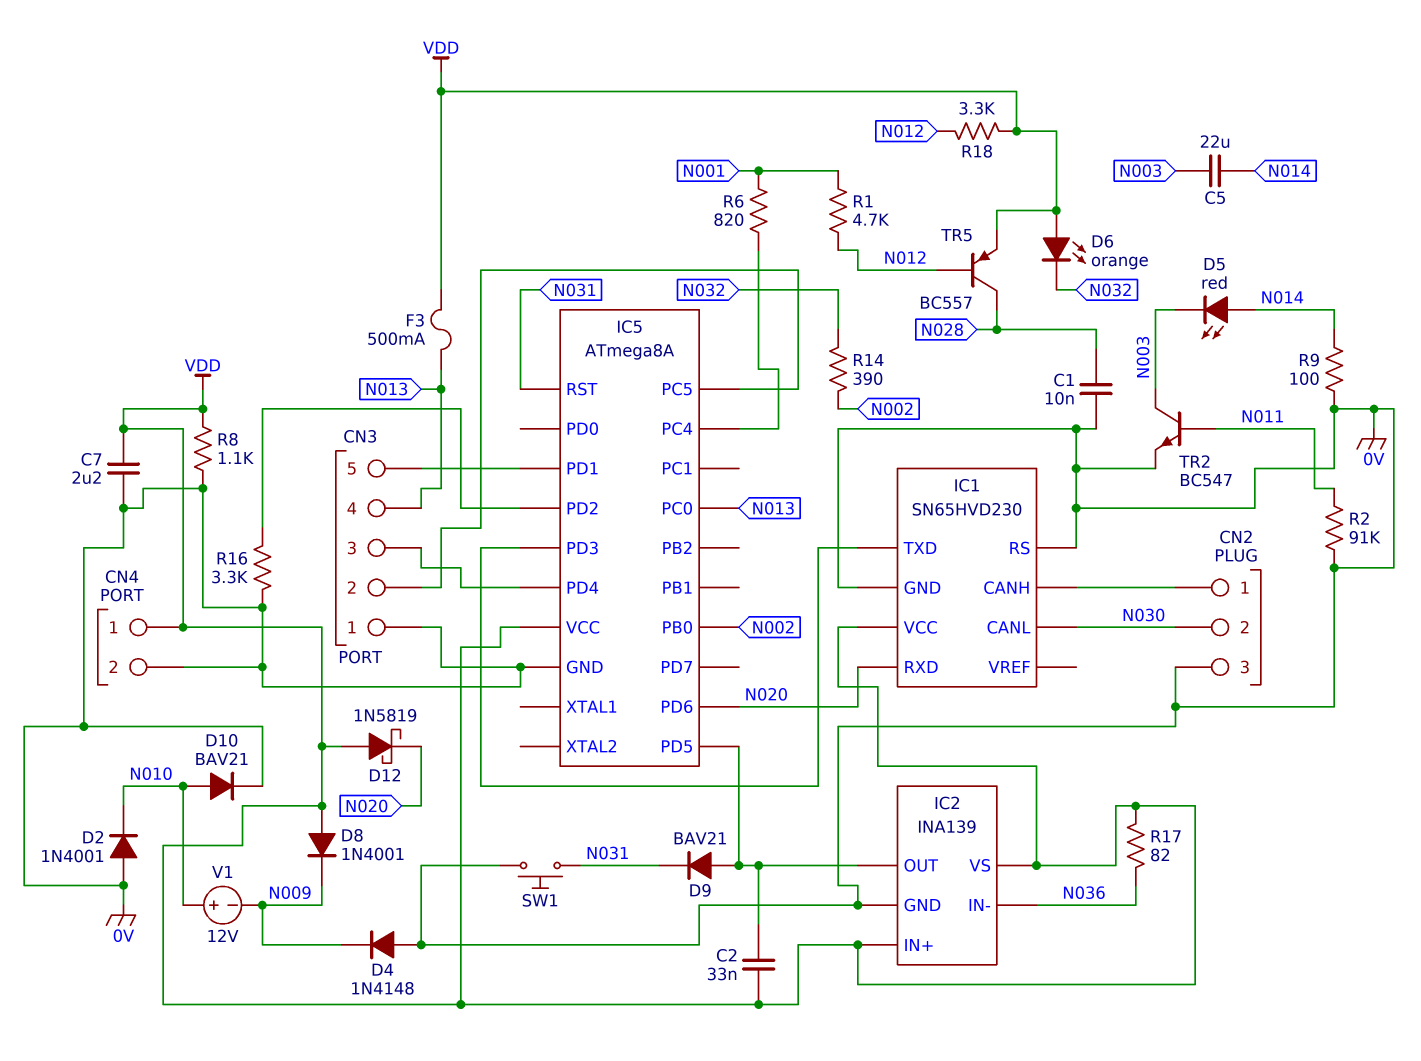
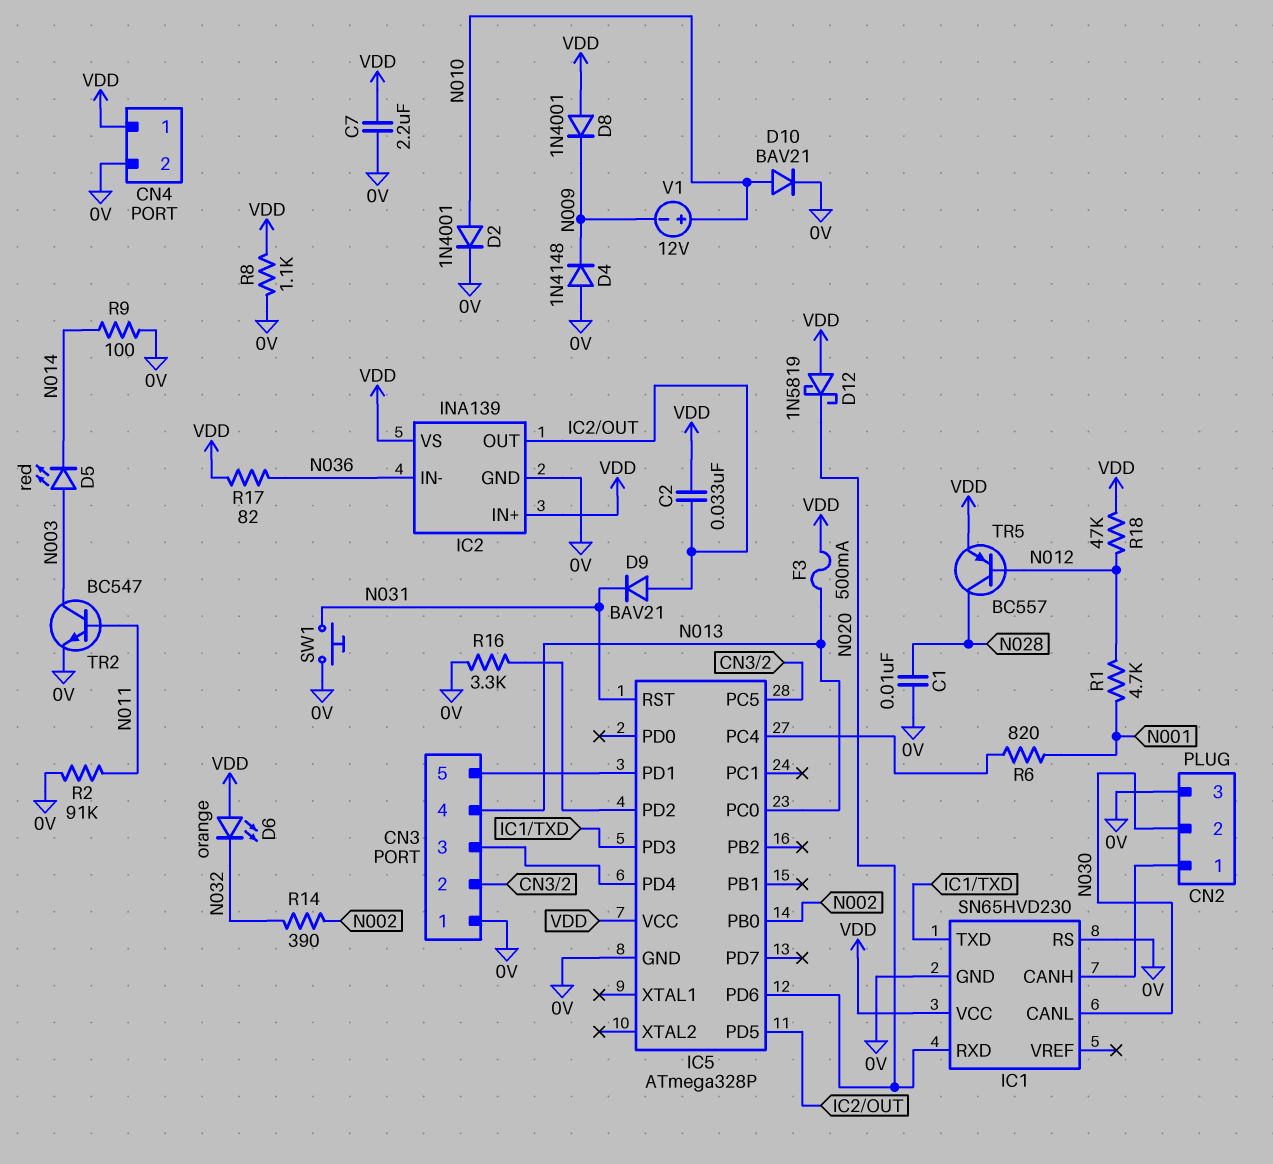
C5: 22uF (N003, N014) -> none
D2: diode 1N4001 (A 0V, K N010) -> diode 1N4001 (A N010, K 0V)
D5: LED red (A N014, K N003) -> LED red (A N003, K N014)
IC5: ATmega8A -> ATmega328P
R18: 3.3k (N012, VDD) -> 47k (N012, VDD)

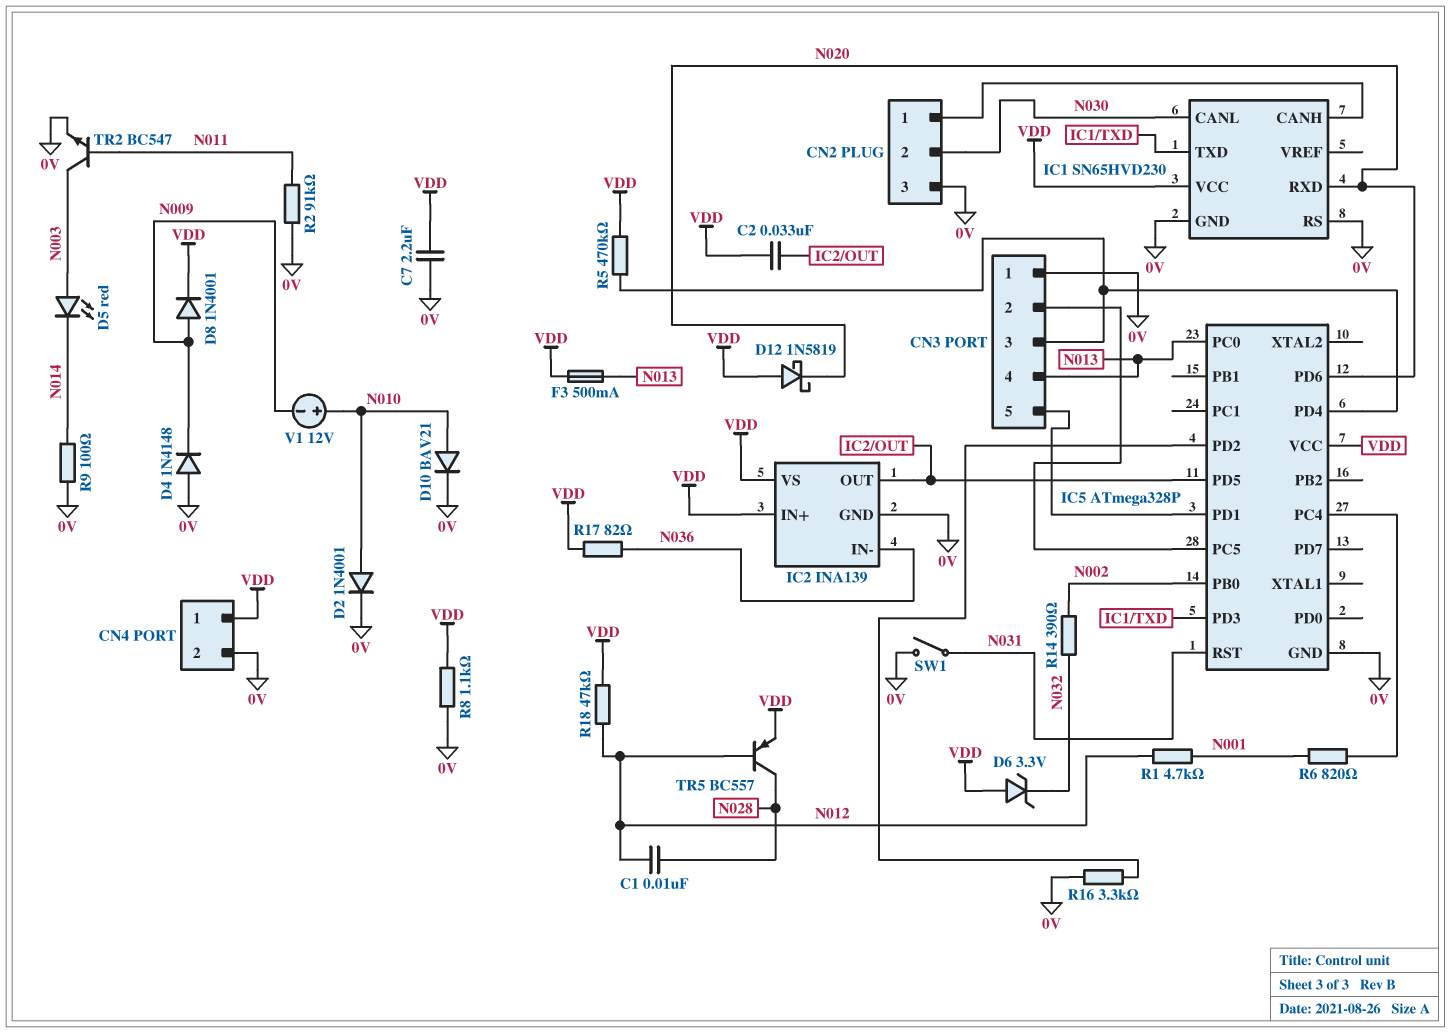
C1: 10nF (0V, N028) -> 10nF (N012, N028)
D6: LED orange (A VDD, K N032) -> zener 3.3V (A VDD, K N032)
D8: diode 1N4001 (A VDD, K N009) -> diode 1N4001 (A N009, K VDD)
D9: diode BAV21 (A IC2/OUT, K N031) -> none
R5: none -> 470k (CN3/3, VDD)
SW1: button (0V, N031) -> switch (0V, N031)

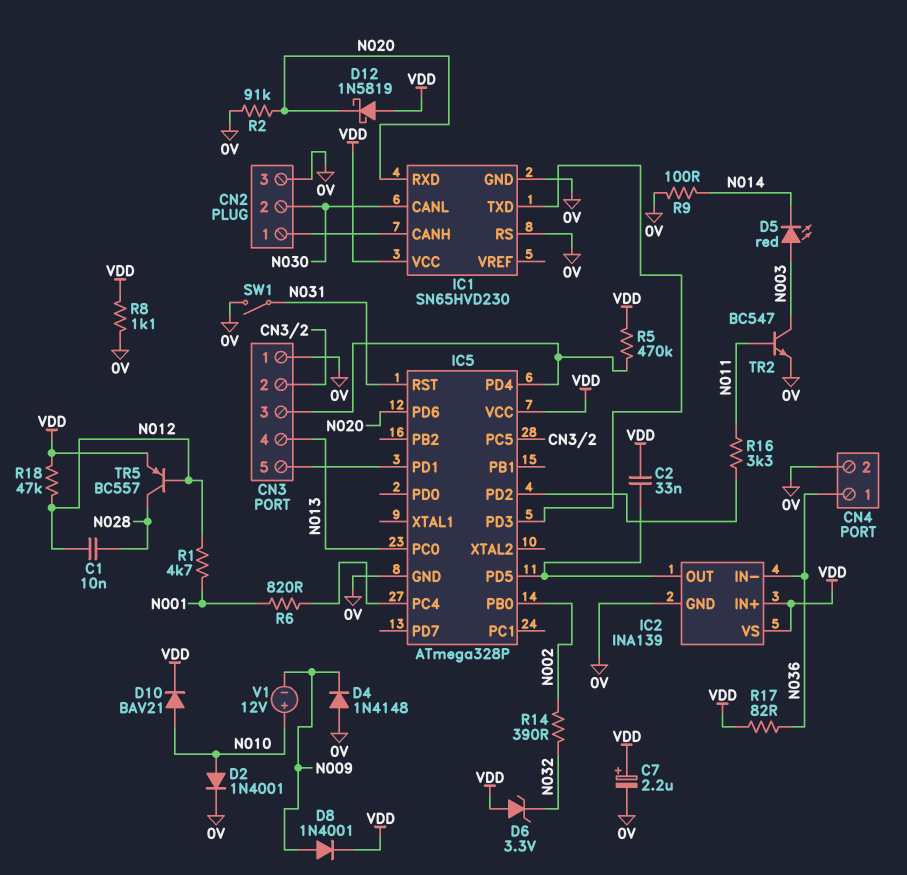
C7: 2.2uF (0V, VDD) -> 2.2uF (plus VDD, minus 0V)
CN4 pin 1: VDD -> N036
D10: diode BAV21 (A N010, K 0V) -> diode BAV21 (A N010, K VDD)
F3: 500mA (N013, VDD) -> none
R2: 91k (0V, N011) -> 91k (0V, N020)
R16: 3.3k (0V, IC5/PD2) -> 3.3k (IC5/PD2, N011)

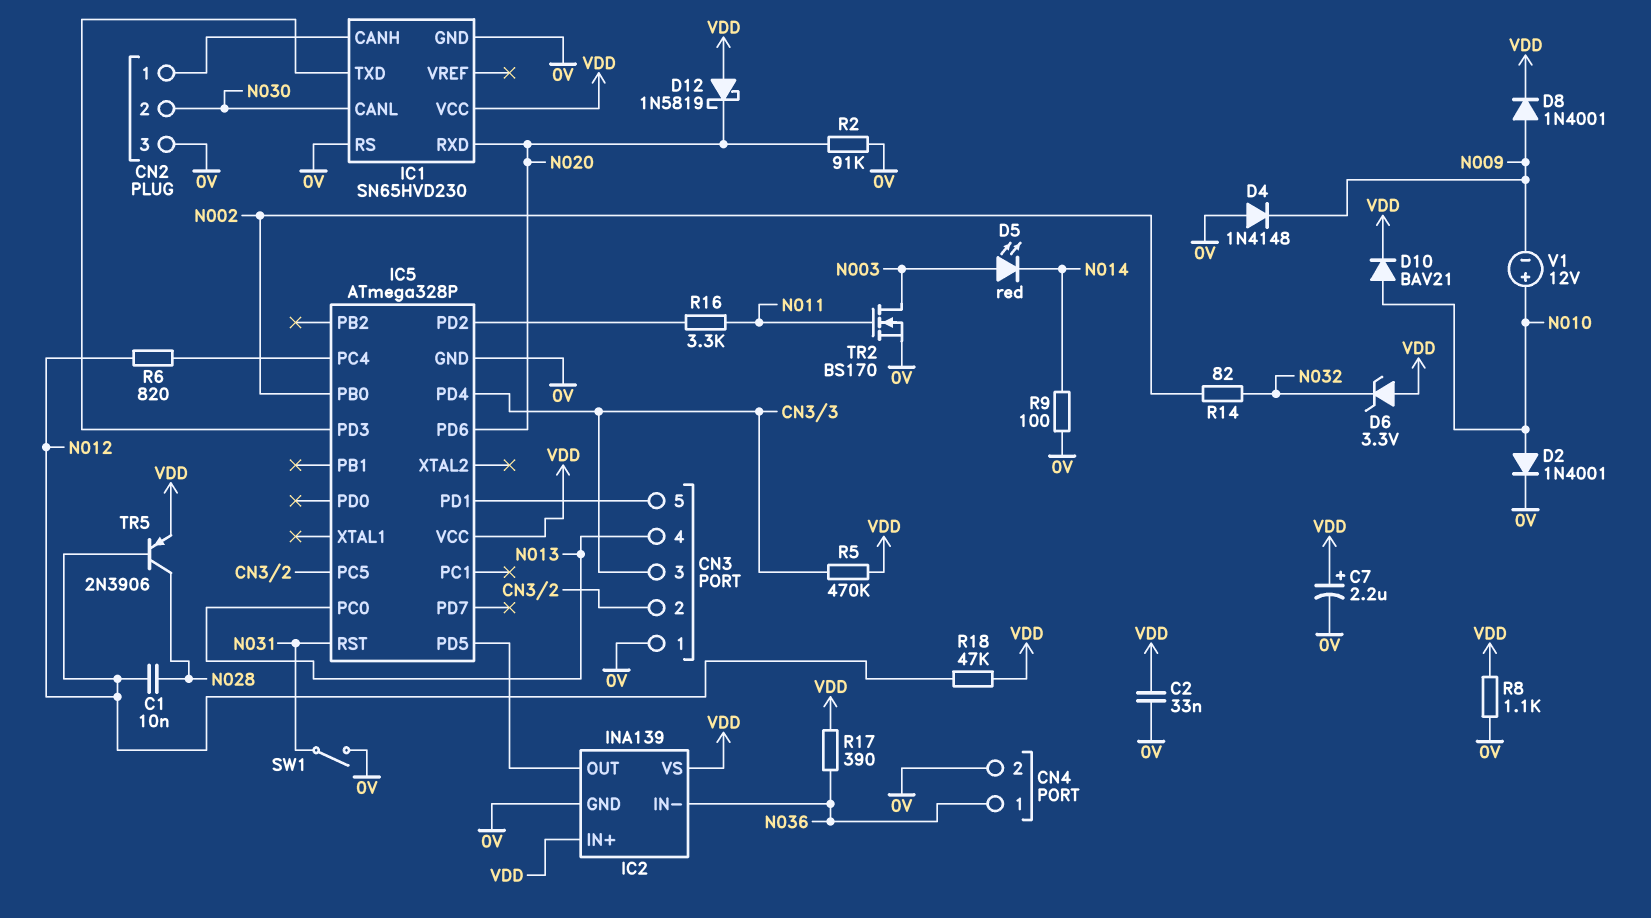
C2: 33nF (IC2/OUT, VDD) -> 33nF (0V, VDD)
R1: 4.7k (N001, N012) -> none
R6: 820 (IC5/PC4, N001) -> 820 (IC5/PC4, N012)
R14: 390 (N002, N032) -> 82 (N002, N032)
R17: 82 (N036, VDD) -> 390 (N036, VDD)
TR2: NPN BC547 (B N011, C N003, E 0V) -> NMOS BS170 (G N011, D N003, S 0V)
TR5: PNP BC557 (B N012, C N028, E VDD) -> PNP 2N3906 (B N012, C N028, E VDD)

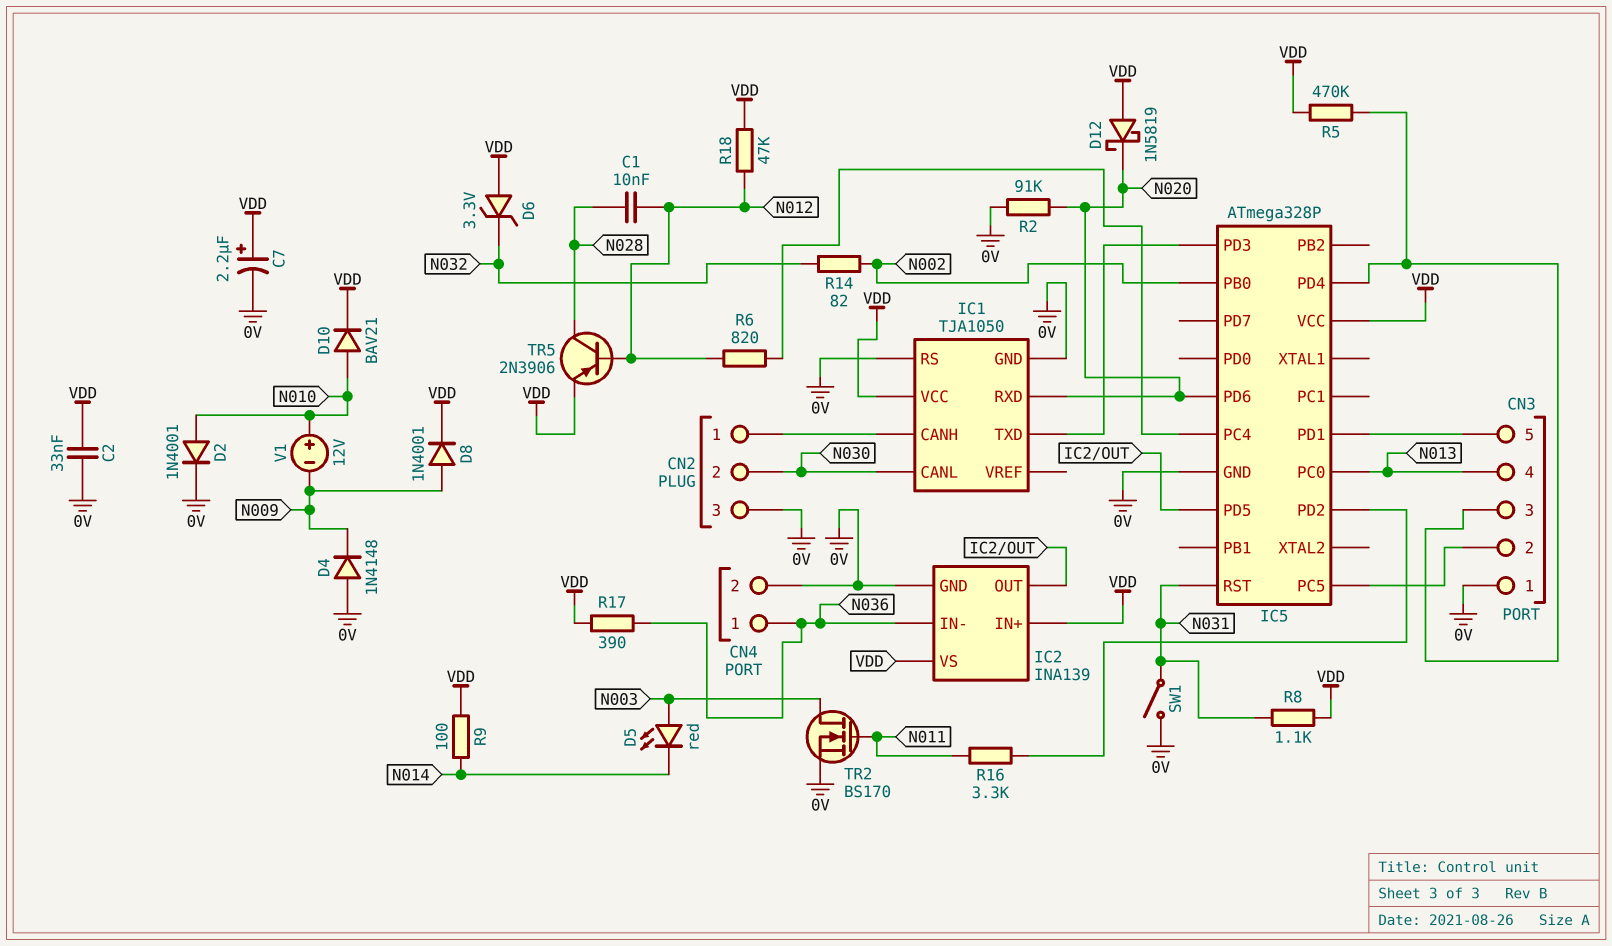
IC1: SN65HVD230 -> TJA1050
R8: 1.1k (0V, VDD) -> 1.1k (N031, VDD)
R9: 100 (0V, N014) -> 100 (N014, VDD)

